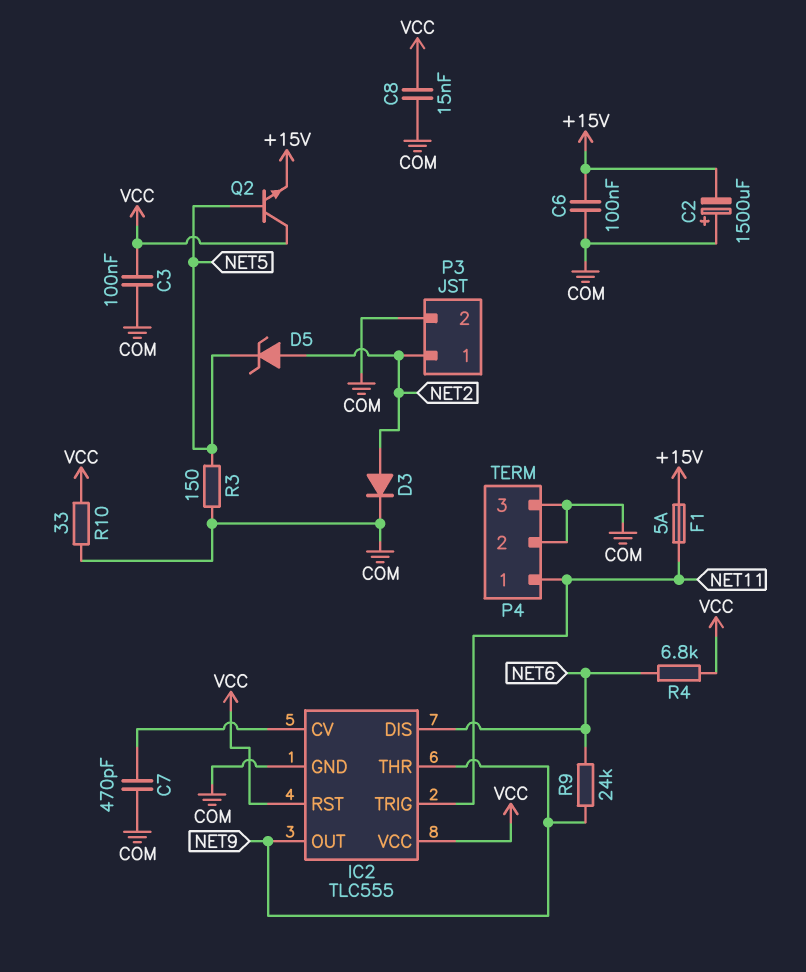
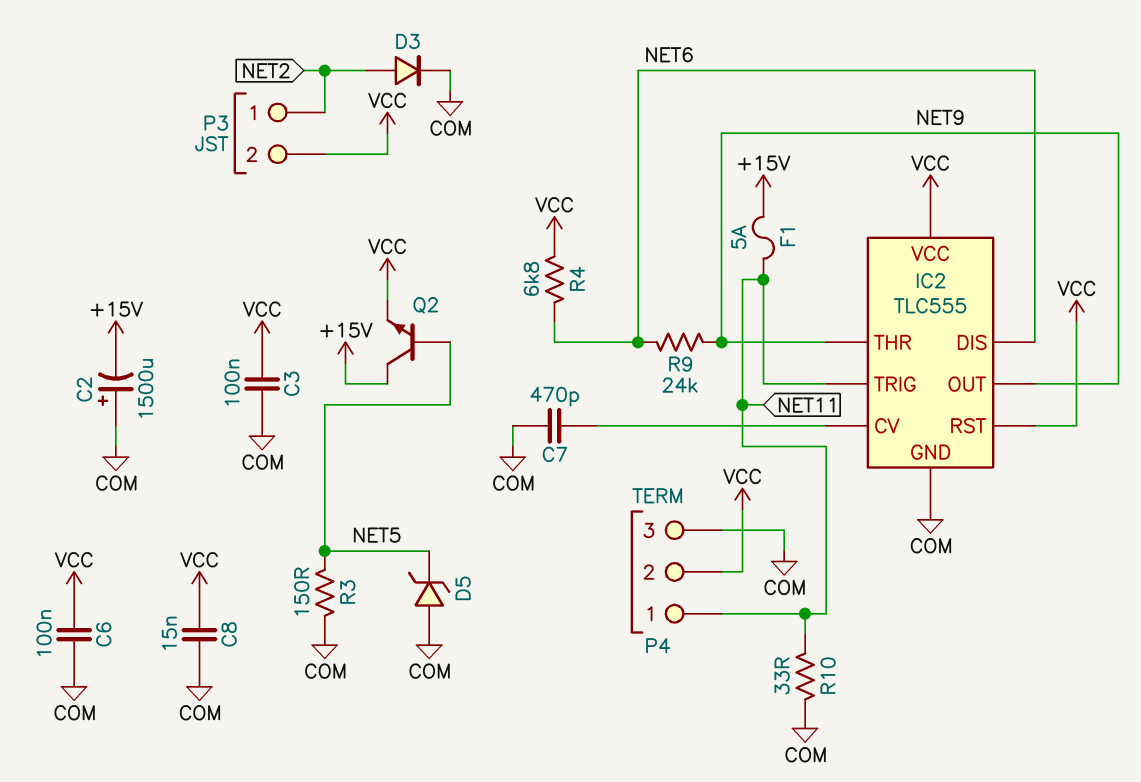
C6: 100nF (+15V, COM) -> 100nF (COM, VCC)
D5: zener (A NET2, K NET5) -> zener (A COM, K NET5)
P3 pin 2: COM -> VCC
P4 pin 2: COM -> VCC
Q2: NPN (B NET5, C VCC, E +15V) -> NPN (B NET5, C +15V, E VCC)
R10: 33 (COM, VCC) -> 33 (COM, NET11)

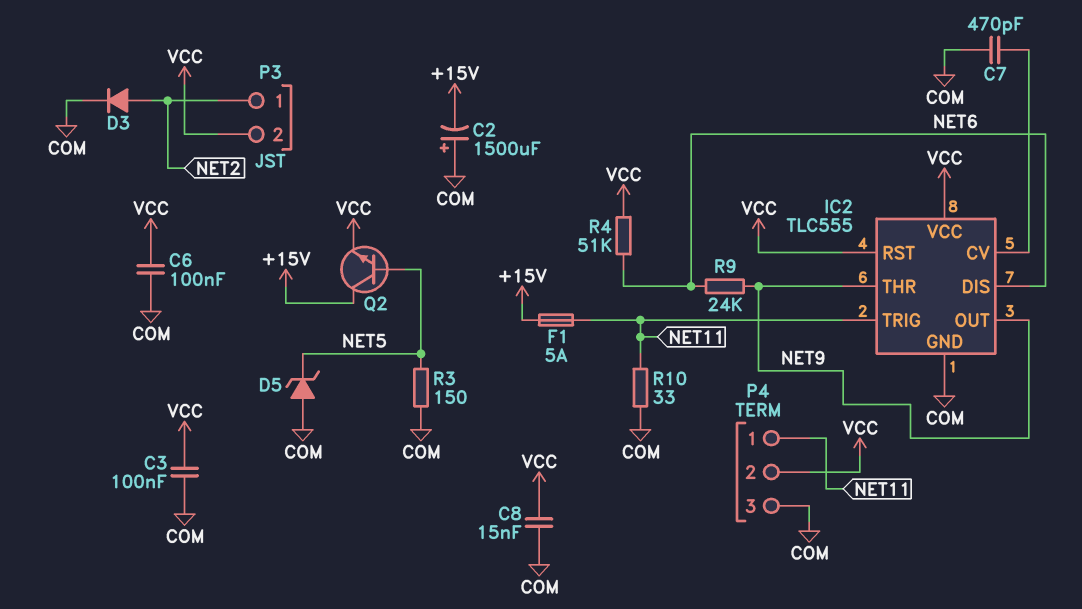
R4: 6.8k (NET6, VCC) -> 51k (NET6, VCC)

